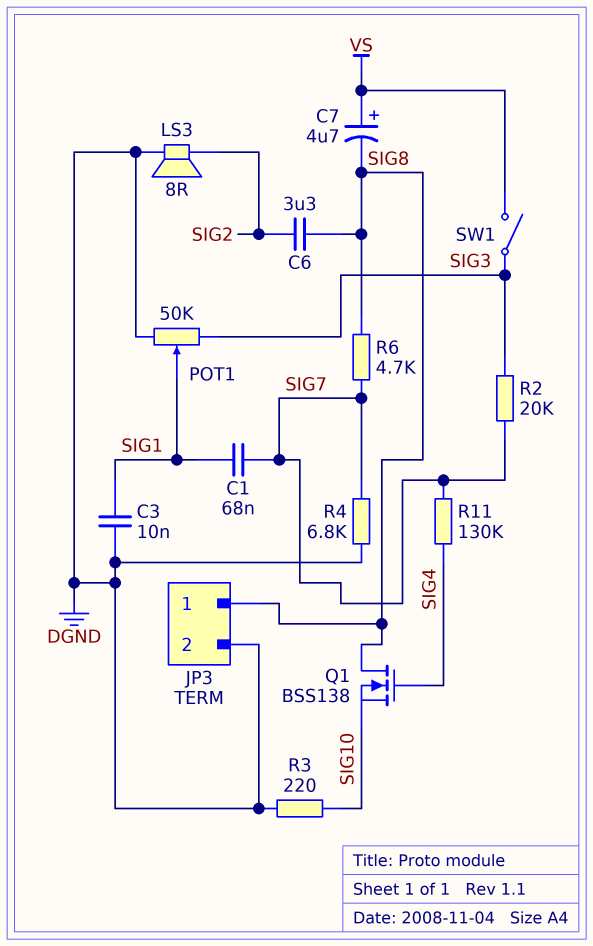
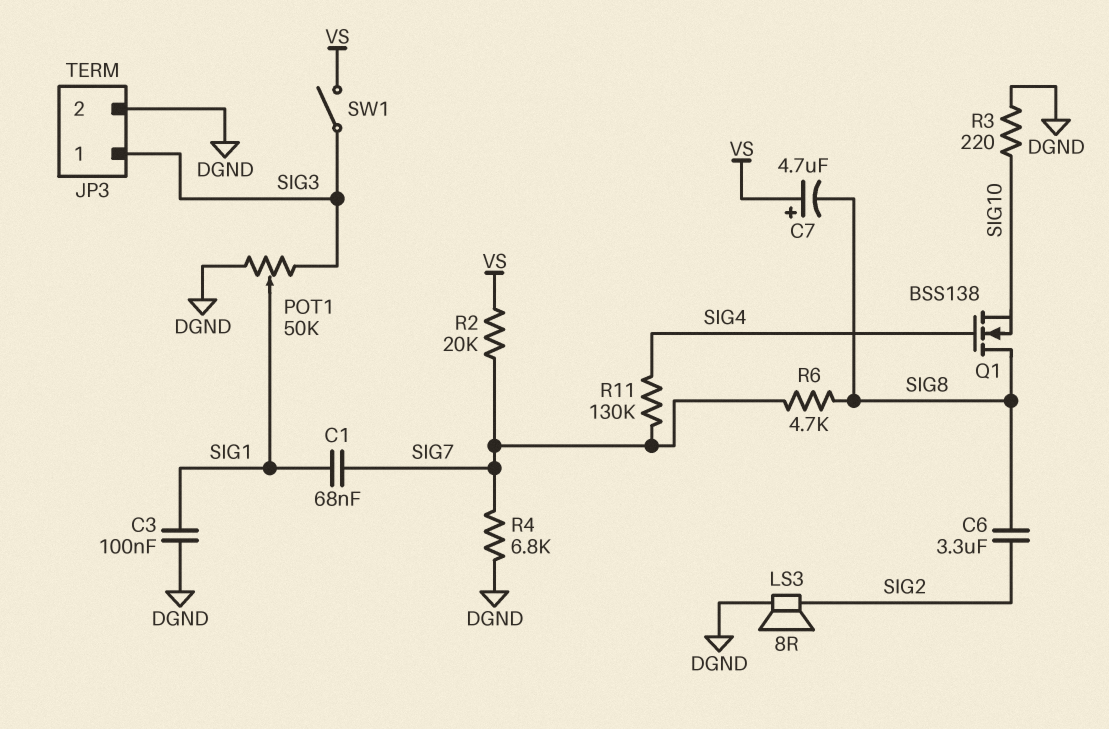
C3: 10nF (DGND, SIG1) -> 100nF (DGND, SIG1)
JP3 pin 1: SIG8 -> SIG3
R2: 20k (SIG3, SIG7) -> 20k (SIG7, VS)

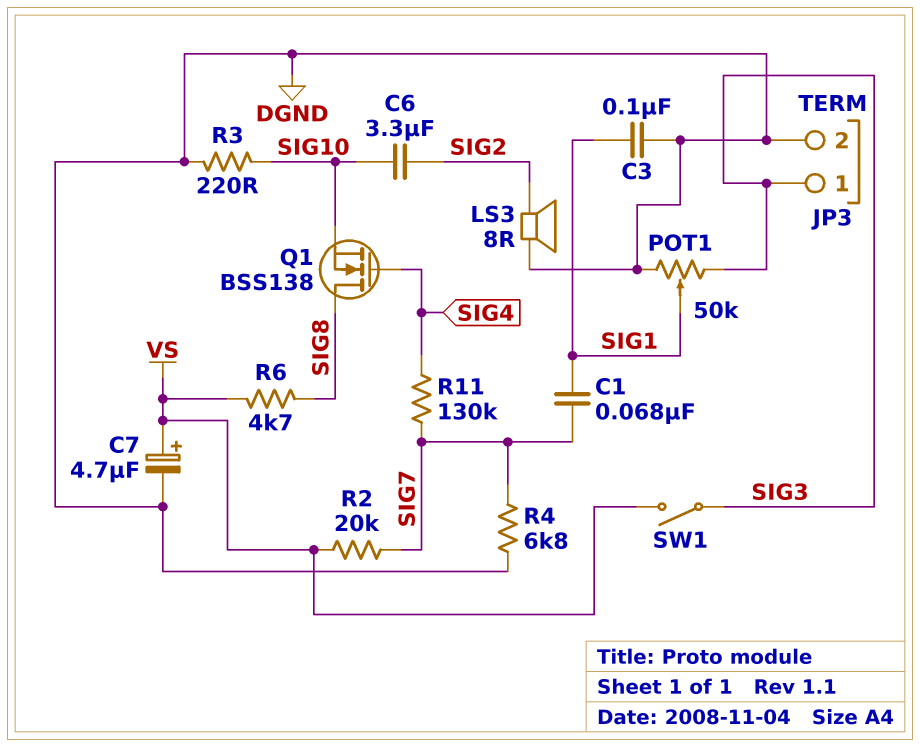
C6: 3.3uF (SIG2, SIG8) -> 3.3uF (SIG2, SIG10)
C7: 4.7uF (plus VS, minus SIG8) -> 4.7uF (plus VS, minus DGND)
R6: 4.7k (SIG7, SIG8) -> 4.7k (SIG8, VS)

